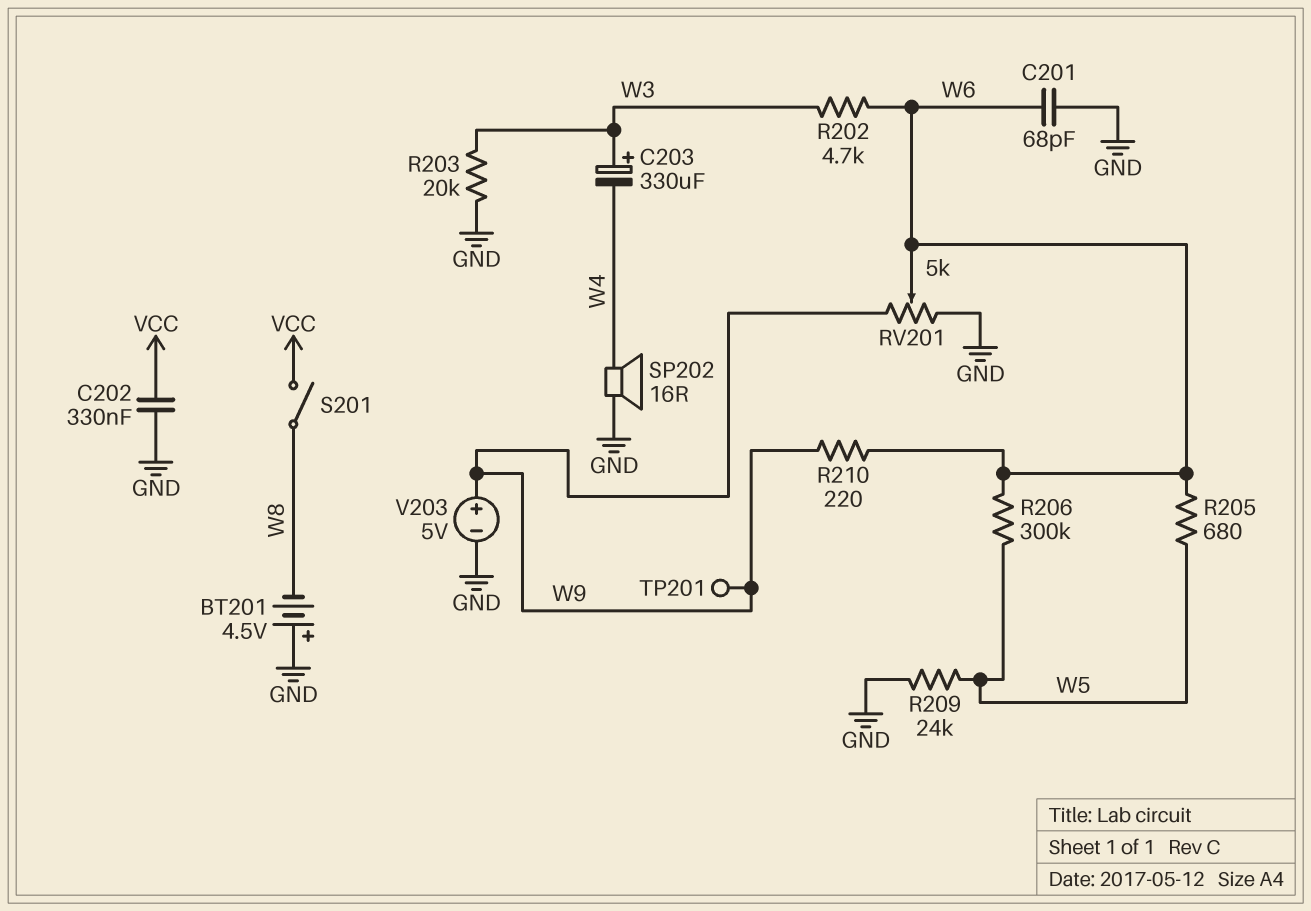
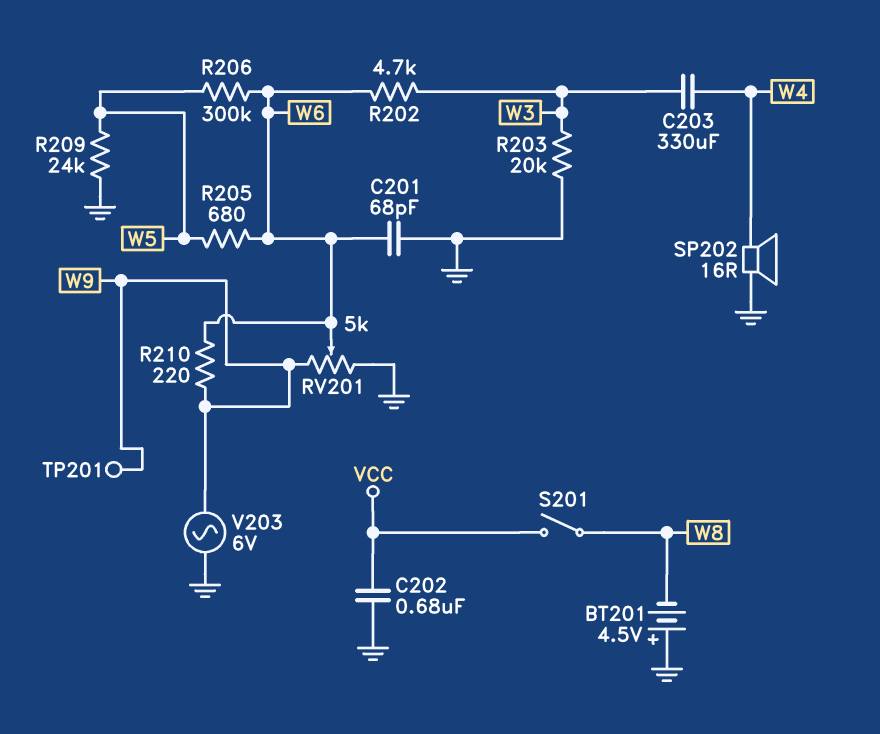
C202: 330nF (GND, VCC) -> 680nF (GND, VCC)
C203: 330uF (plus W3, minus W4) -> 330uF (W3, W4)
V203: 5V (plus W9, minus GND) -> AC 6V (GND, W9)

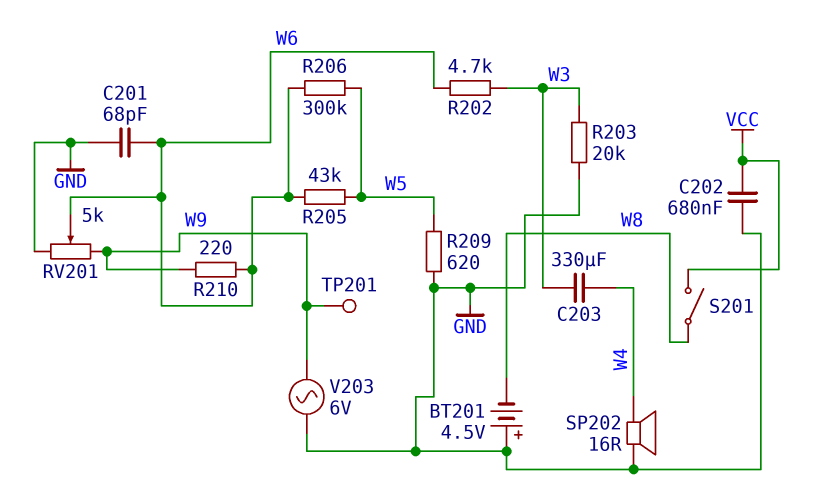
R205: 680 (W5, W6) -> 43k (W5, W6)
R209: 24k (GND, W5) -> 620 (GND, W5)

